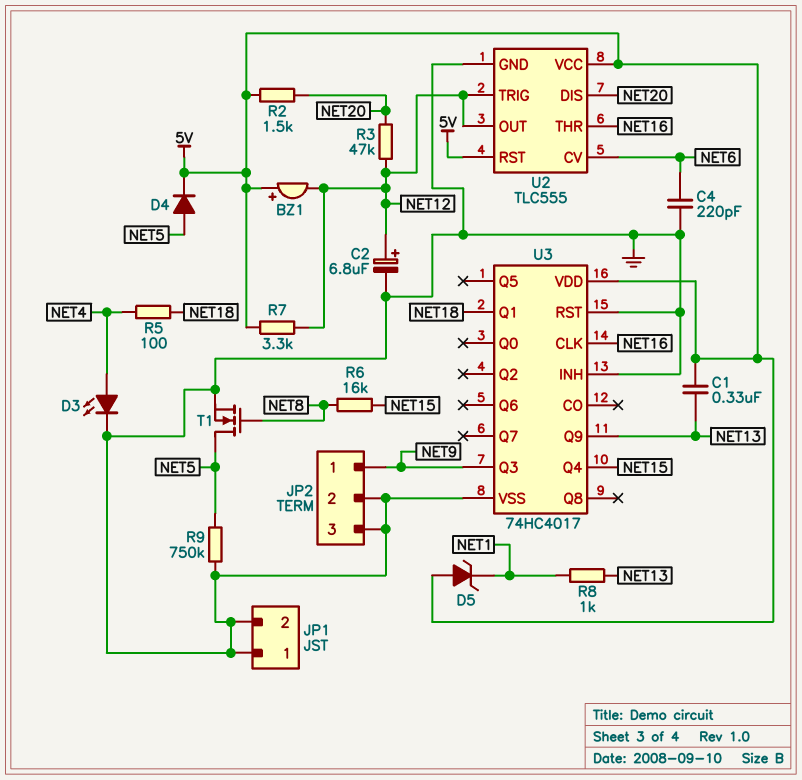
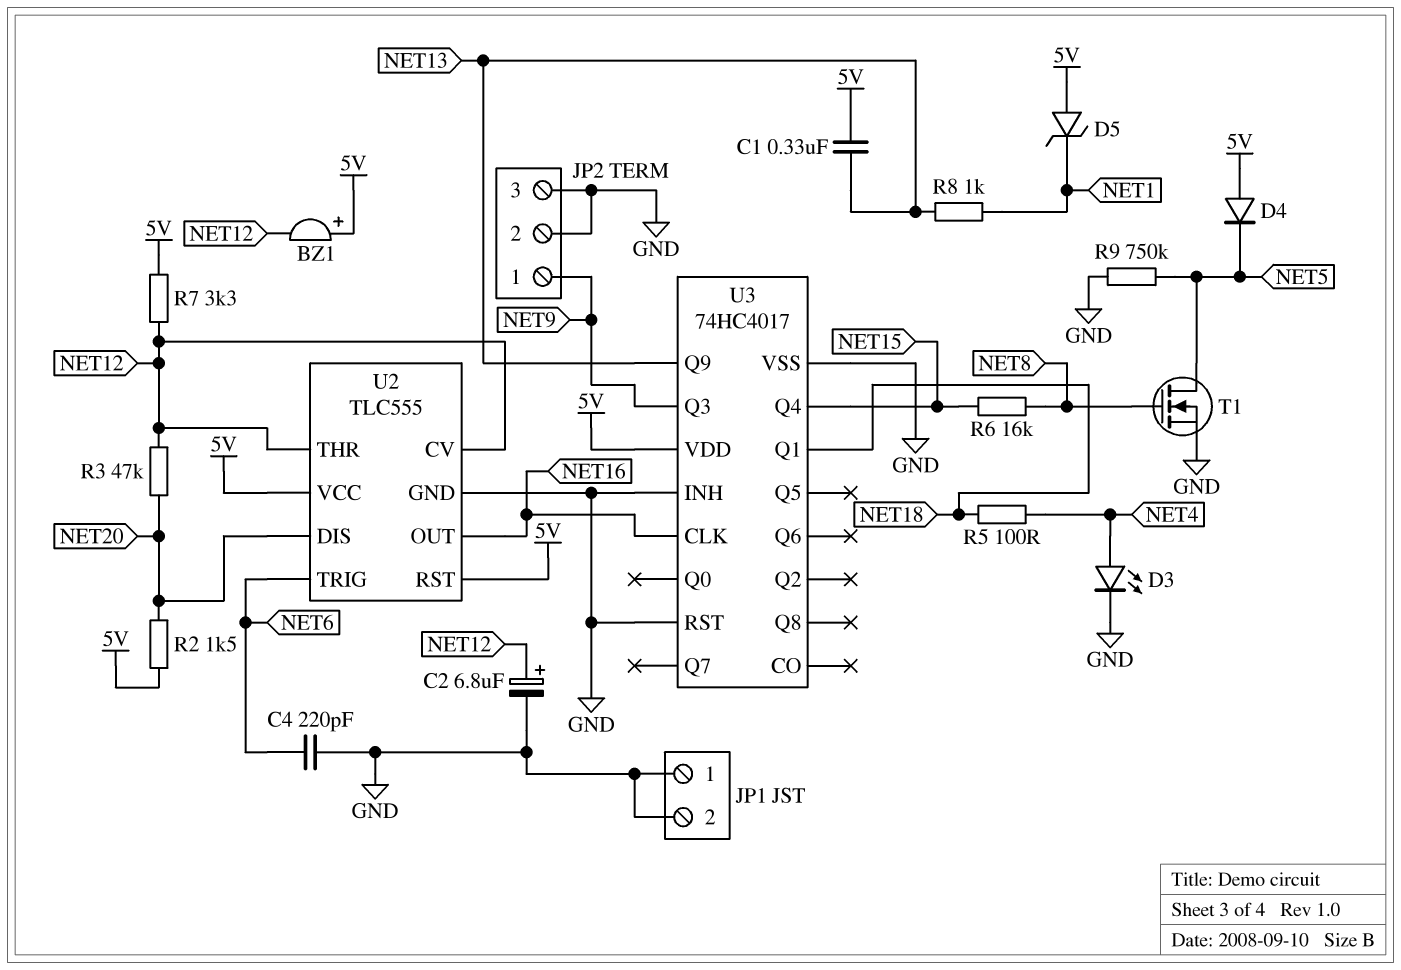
D4: diode (A NET5, K 5V) -> diode (A 5V, K NET5)
U2 pin CV: NET6 -> NET12
U2 pin OUT: NET12 -> NET16
U2 pin THR: NET16 -> NET12
U2 pin TRIG: NET12 -> NET6

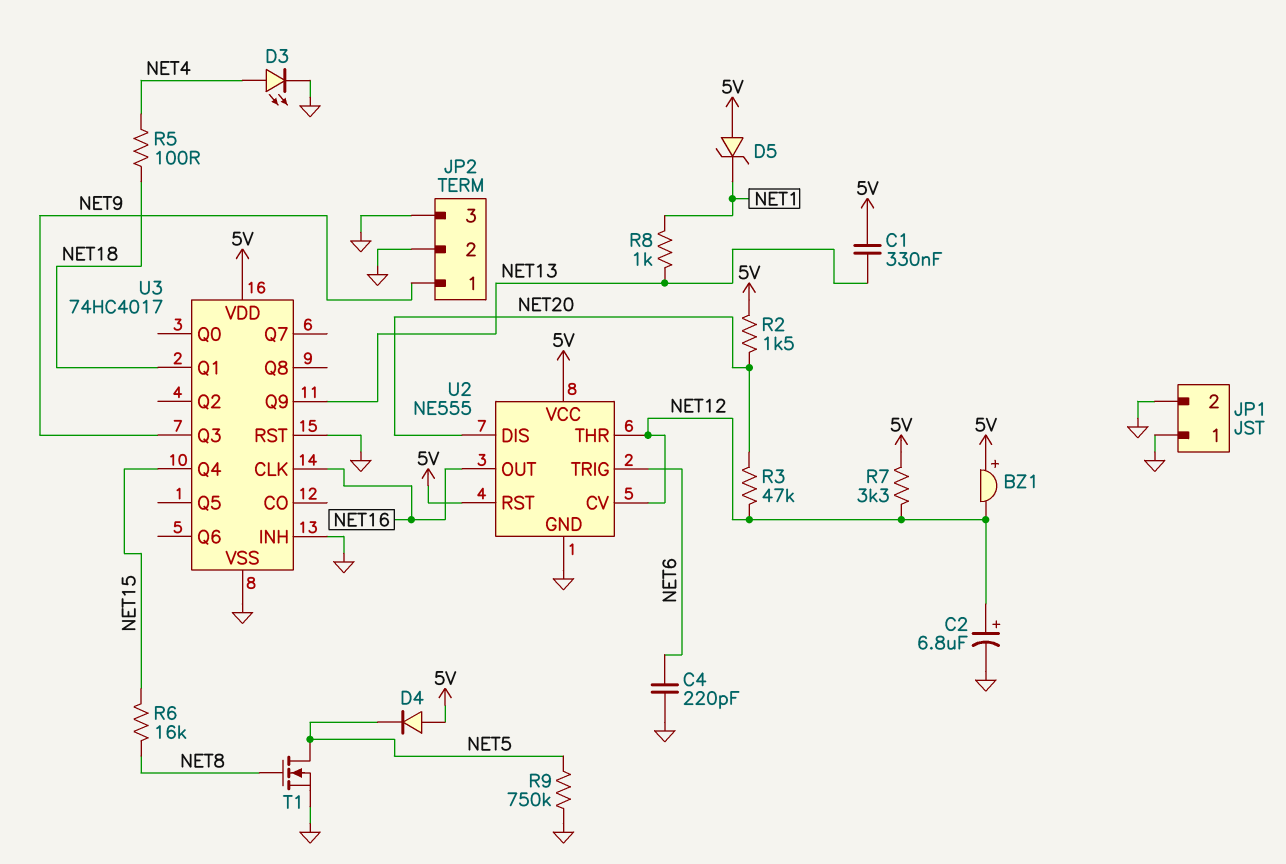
U2: TLC555 -> NE555

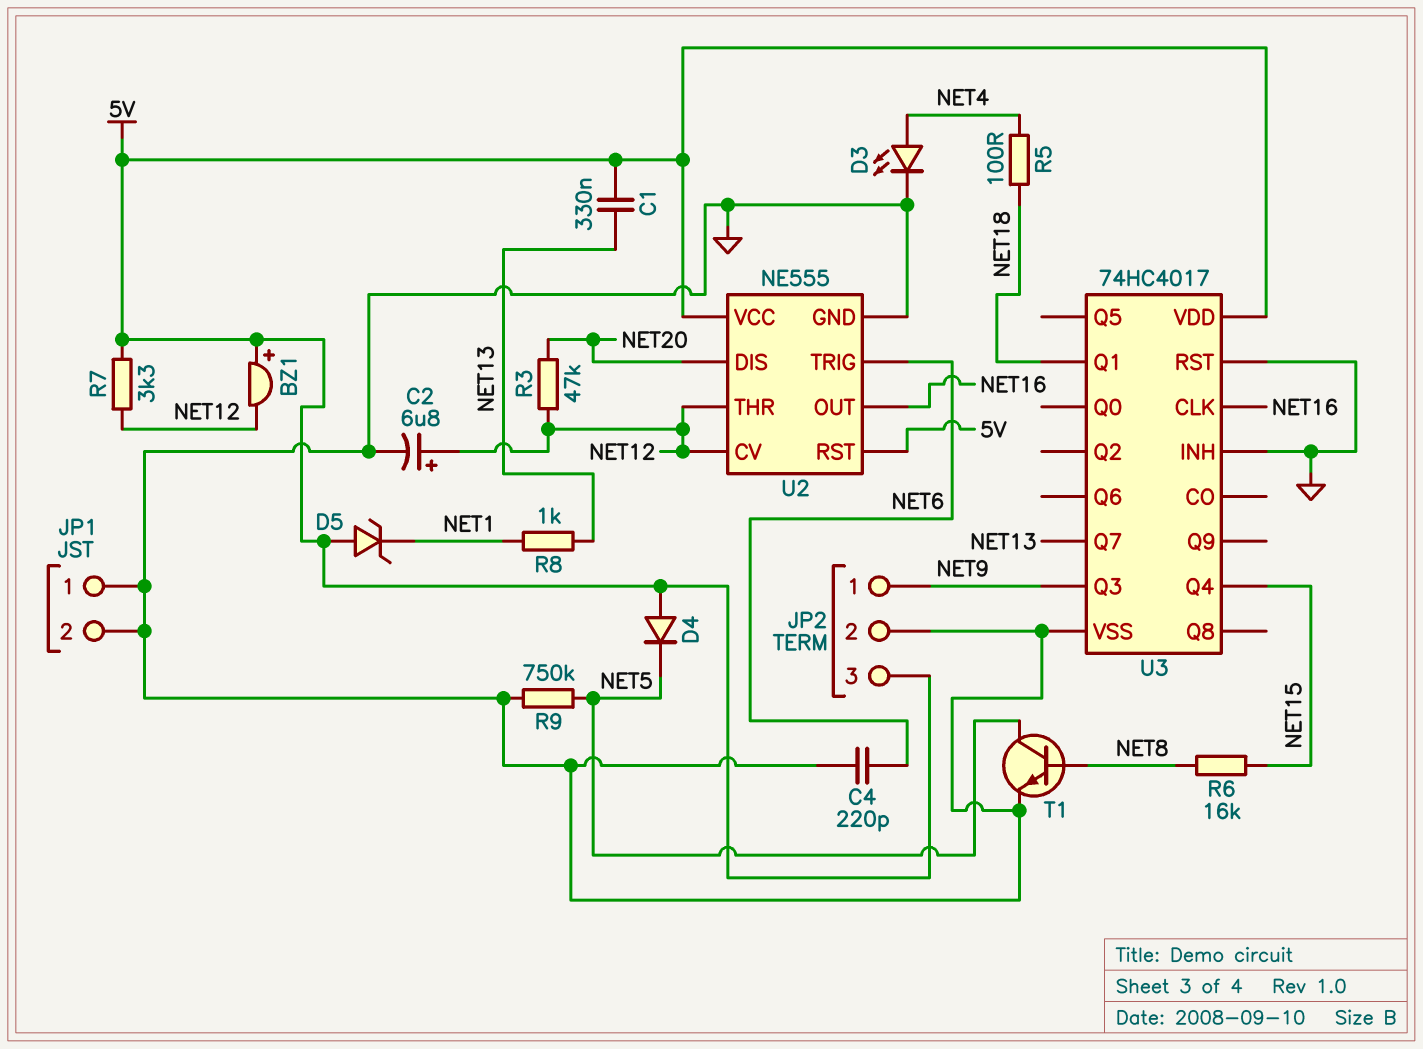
JP2 pin 3: GND -> 5V
R2: 1.5k (5V, NET20) -> none
T1: NMOS (G NET8, D NET5, S GND) -> NPN (B NET8, C NET5, E GND)
U3 pin Q7: none -> NET13
U3 pin Q9: NET13 -> none

